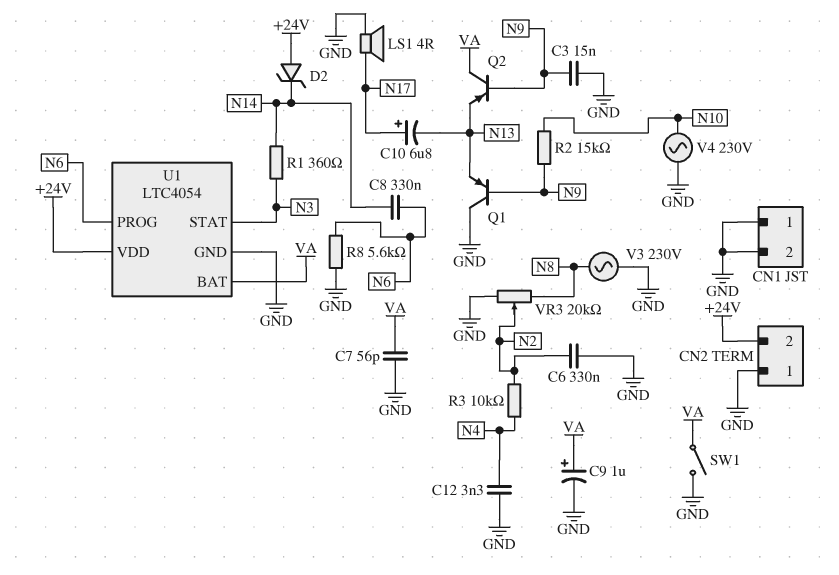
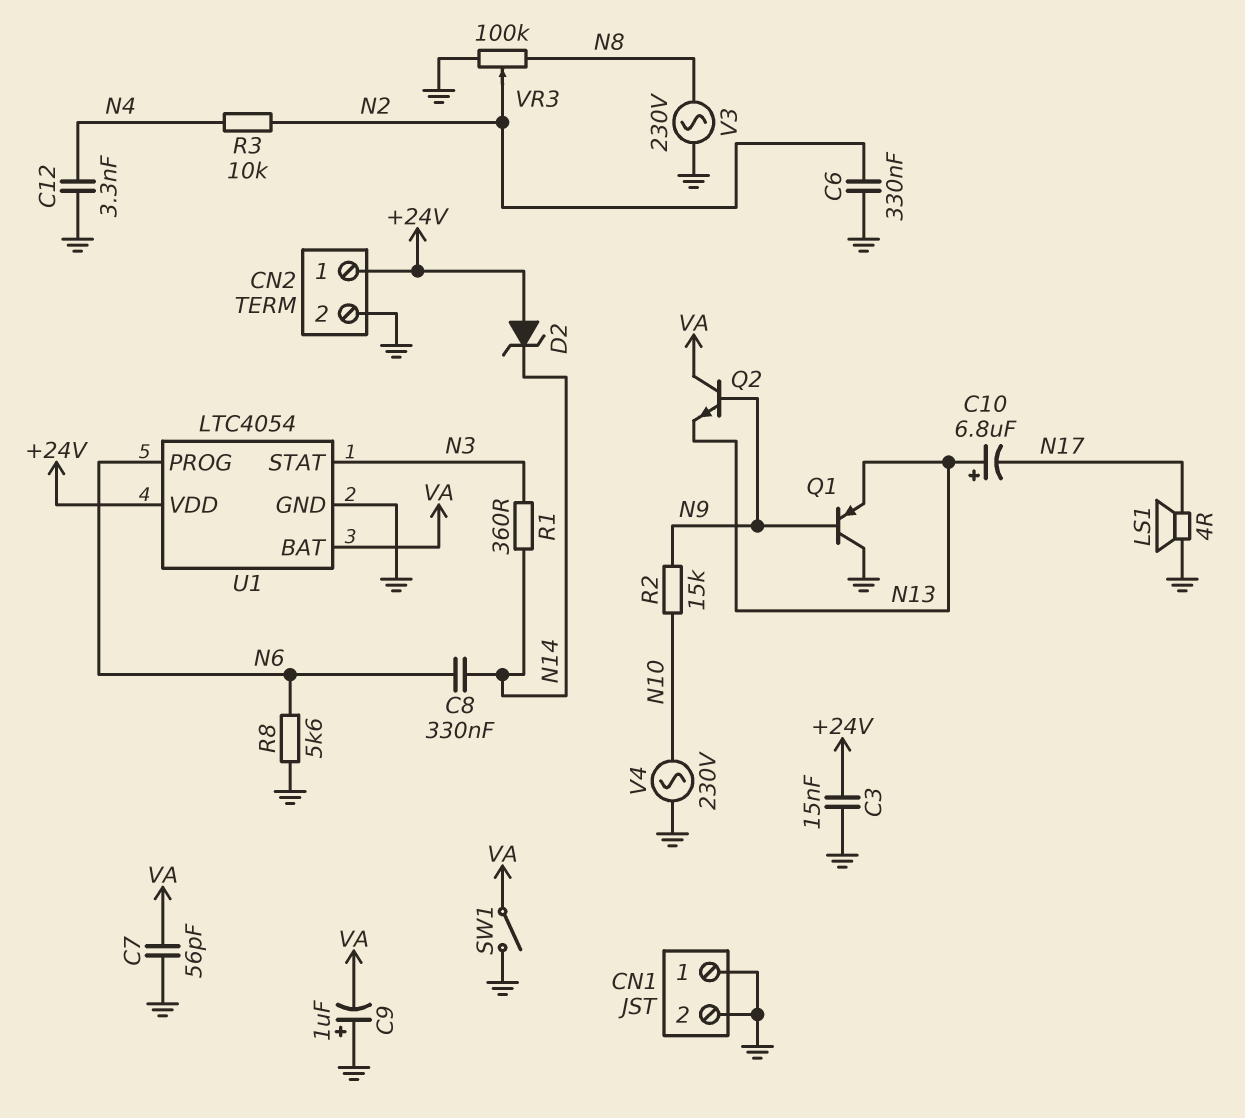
C3: 15nF (GND, N9) -> 15nF (+24V, GND)
C9: 1uF (plus VA, minus GND) -> 1uF (plus GND, minus VA)
C10: 6.8uF (plus N17, minus N13) -> 6.8uF (plus N13, minus N17)
CN2 pin 1: GND -> +24V
CN2 pin 2: +24V -> GND
Q2: PNP (B N9, C VA, E N13) -> NPN (B N9, C VA, E N13)
VR3: 20k (GND, N8, wiper N2) -> 100k (GND, N8, wiper N2)

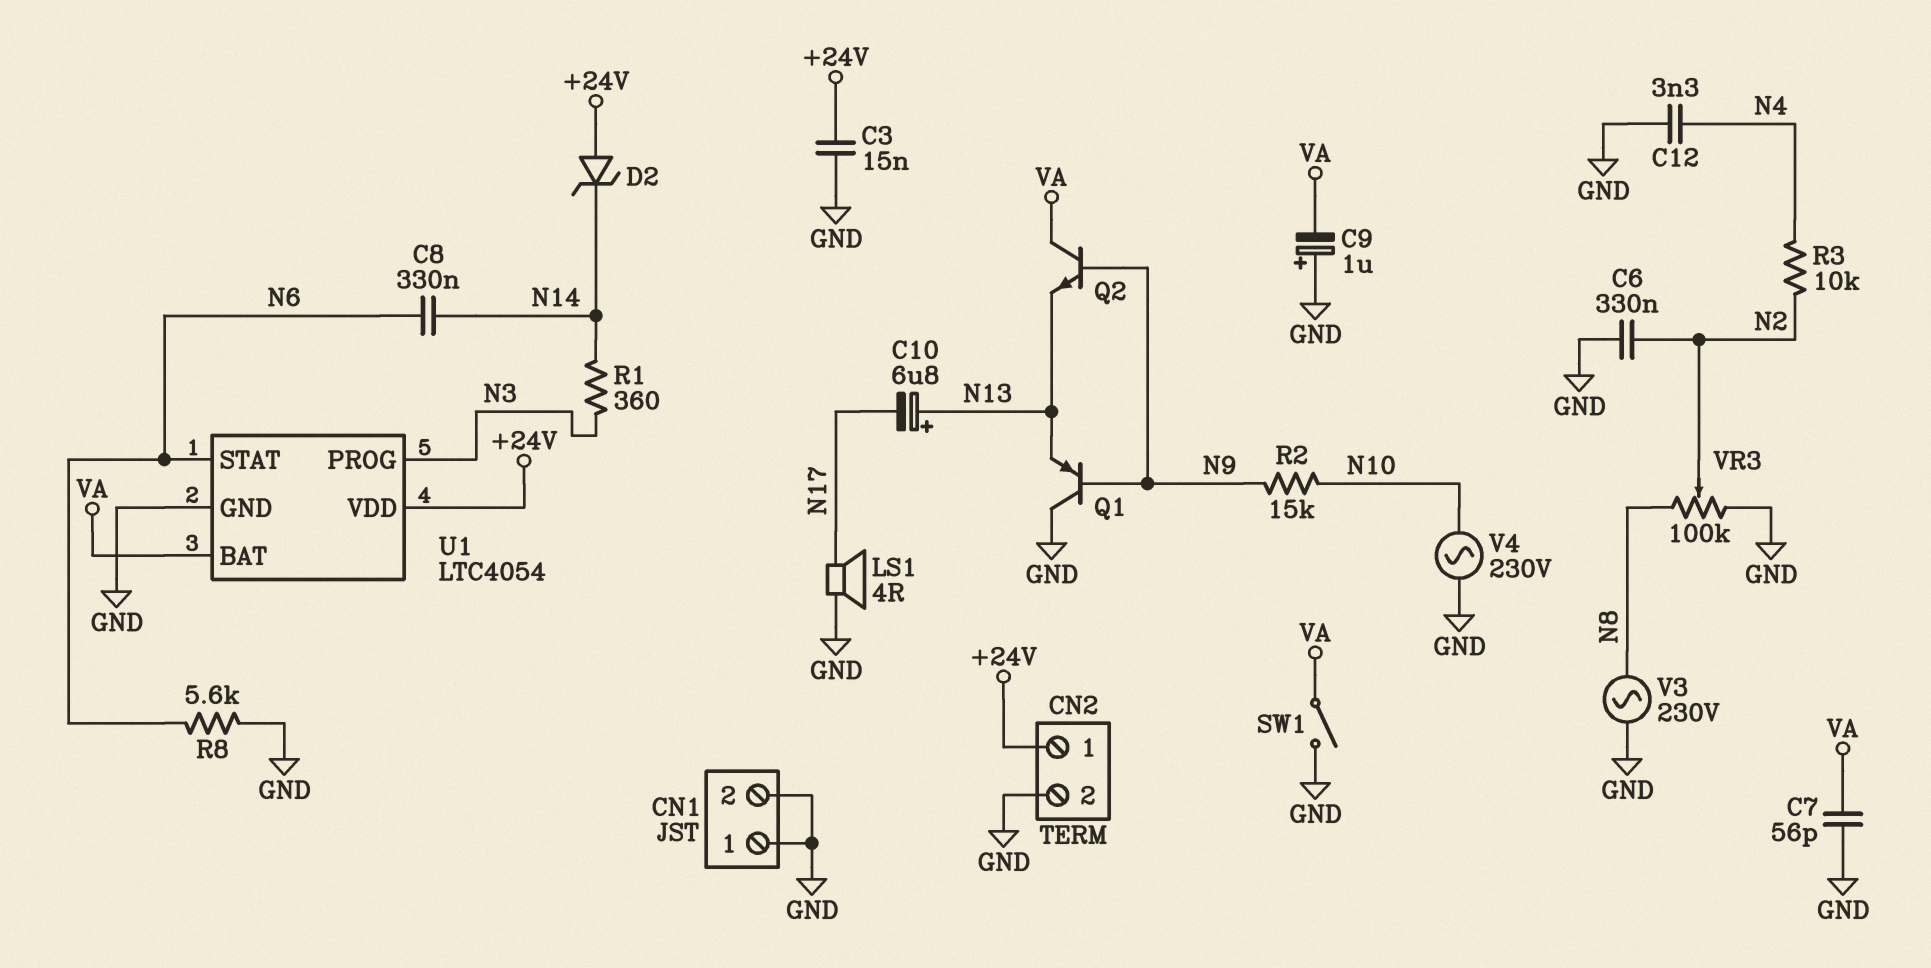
U1 pin PROG: N6 -> N3
U1 pin STAT: N3 -> N6

